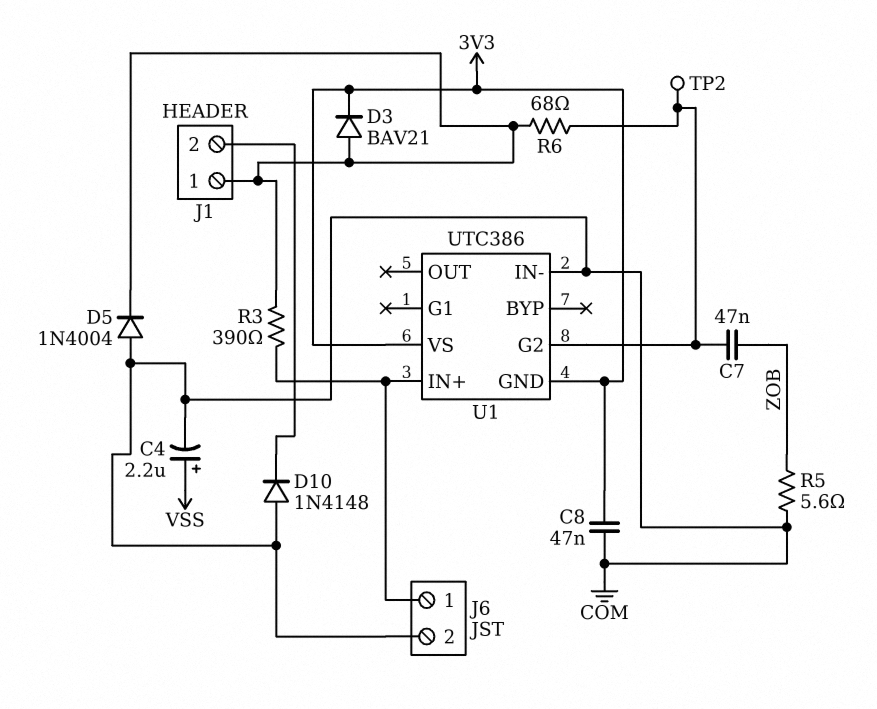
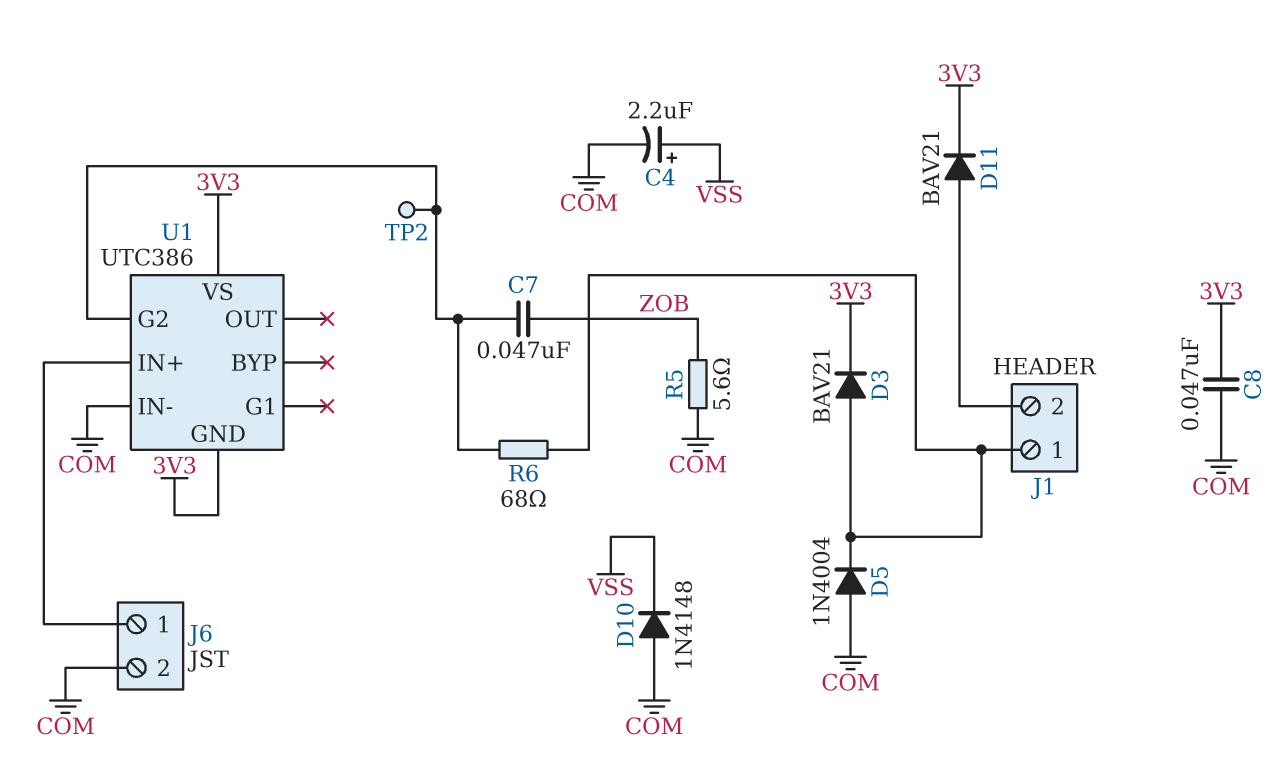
D10: diode 1N4148 (A COM, K J1/2) -> diode 1N4148 (A COM, K VSS)
D11: none -> diode BAV21 (A J1/2, K 3V3)
R3: 390 (J1/1, J6/1) -> none

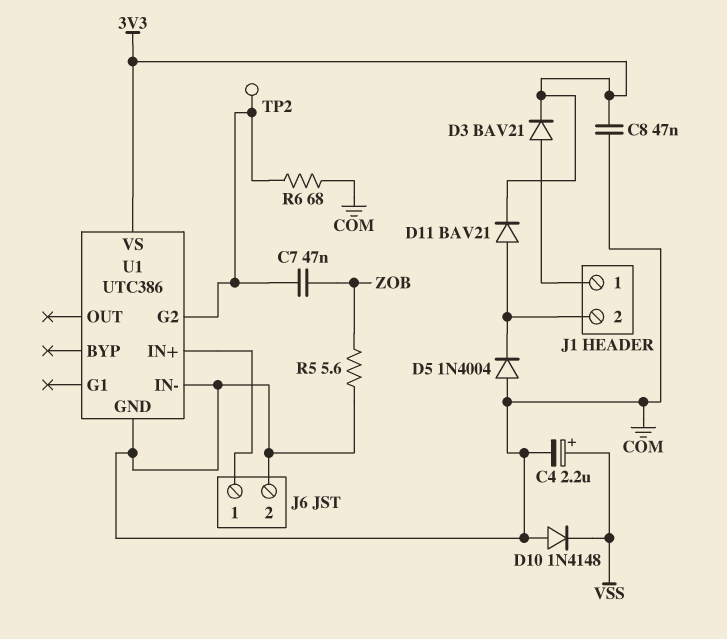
D5: diode 1N4004 (A COM, K J1/1) -> diode 1N4004 (A COM, K J1/2)
R6: 68 (J1/1, U1/G2) -> 68 (COM, U1/G2)
U1 pin GND: 3V3 -> COM

